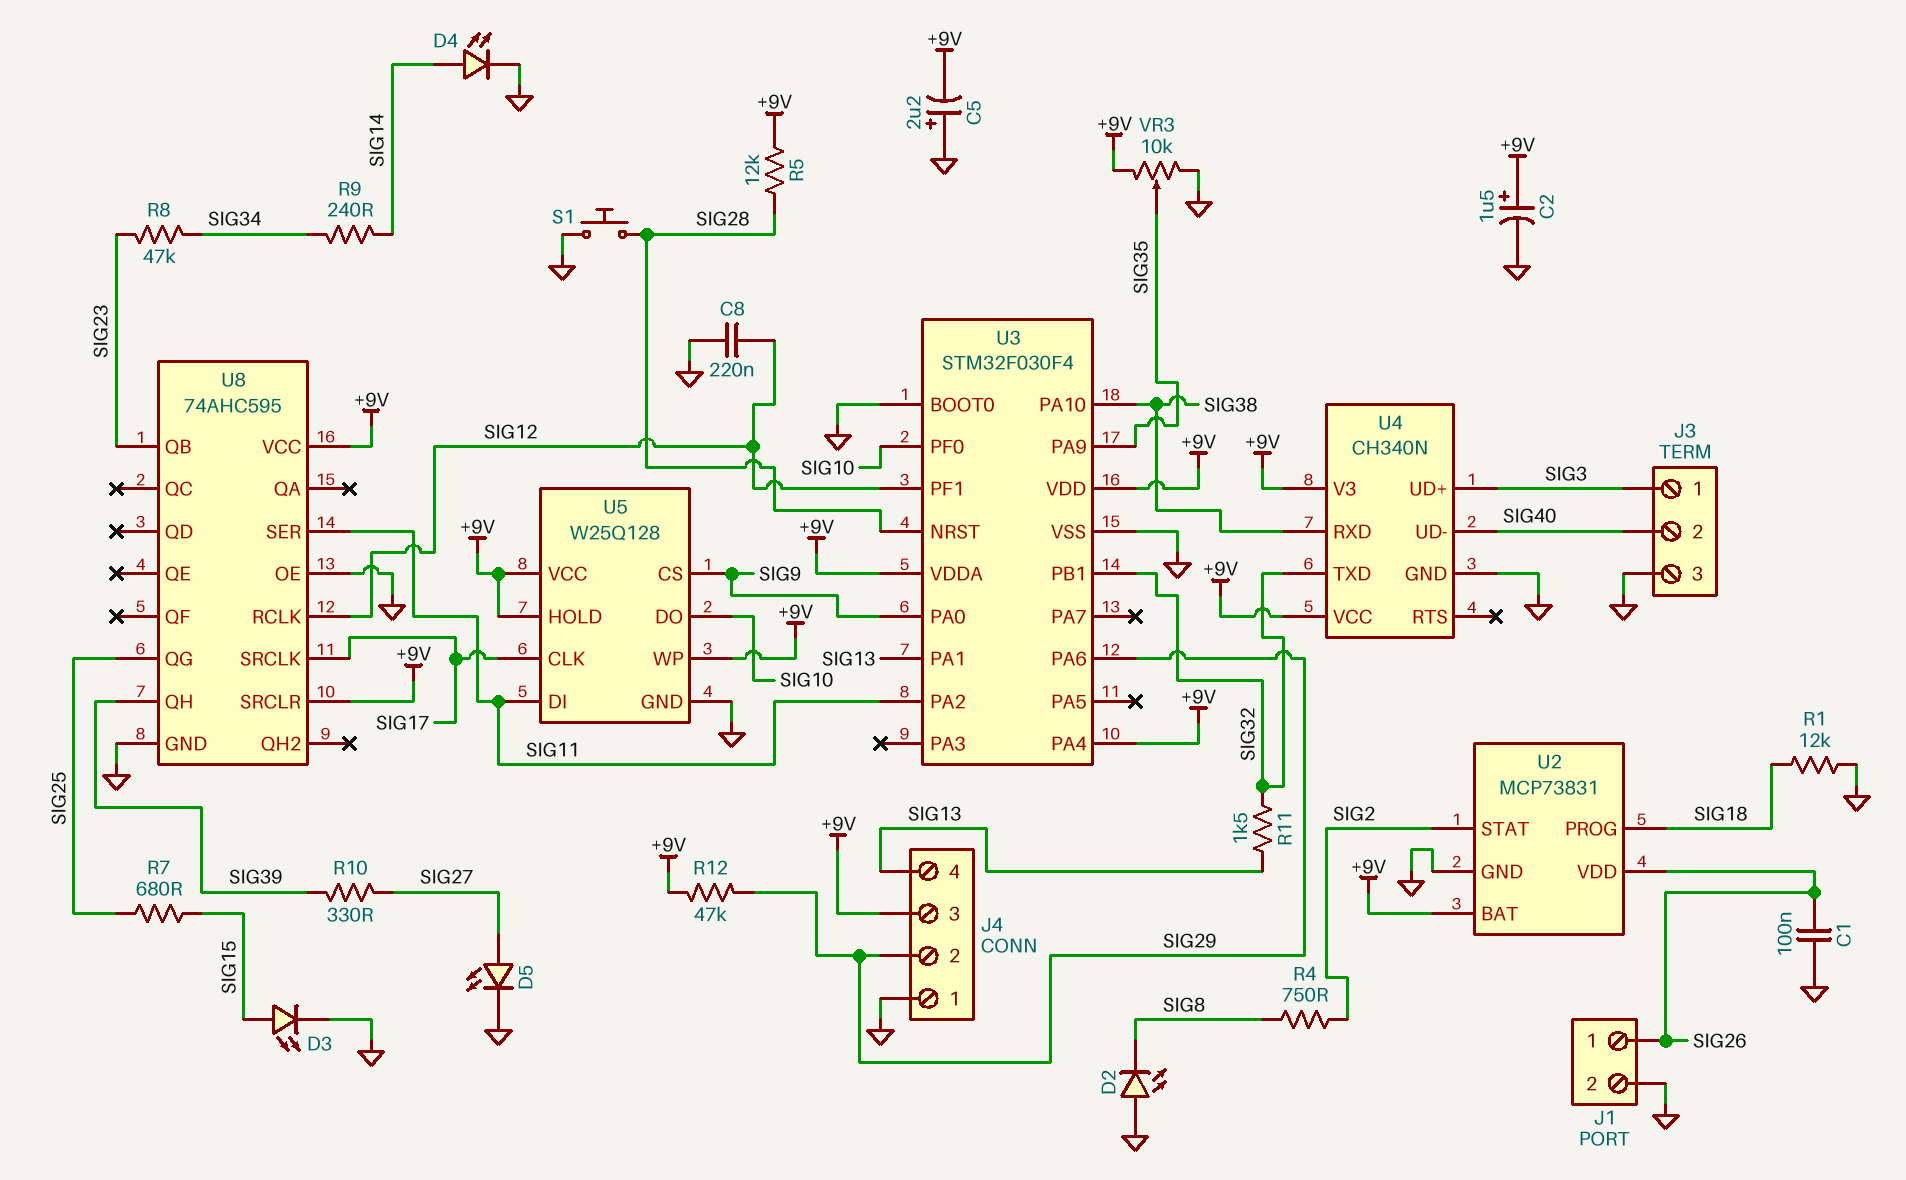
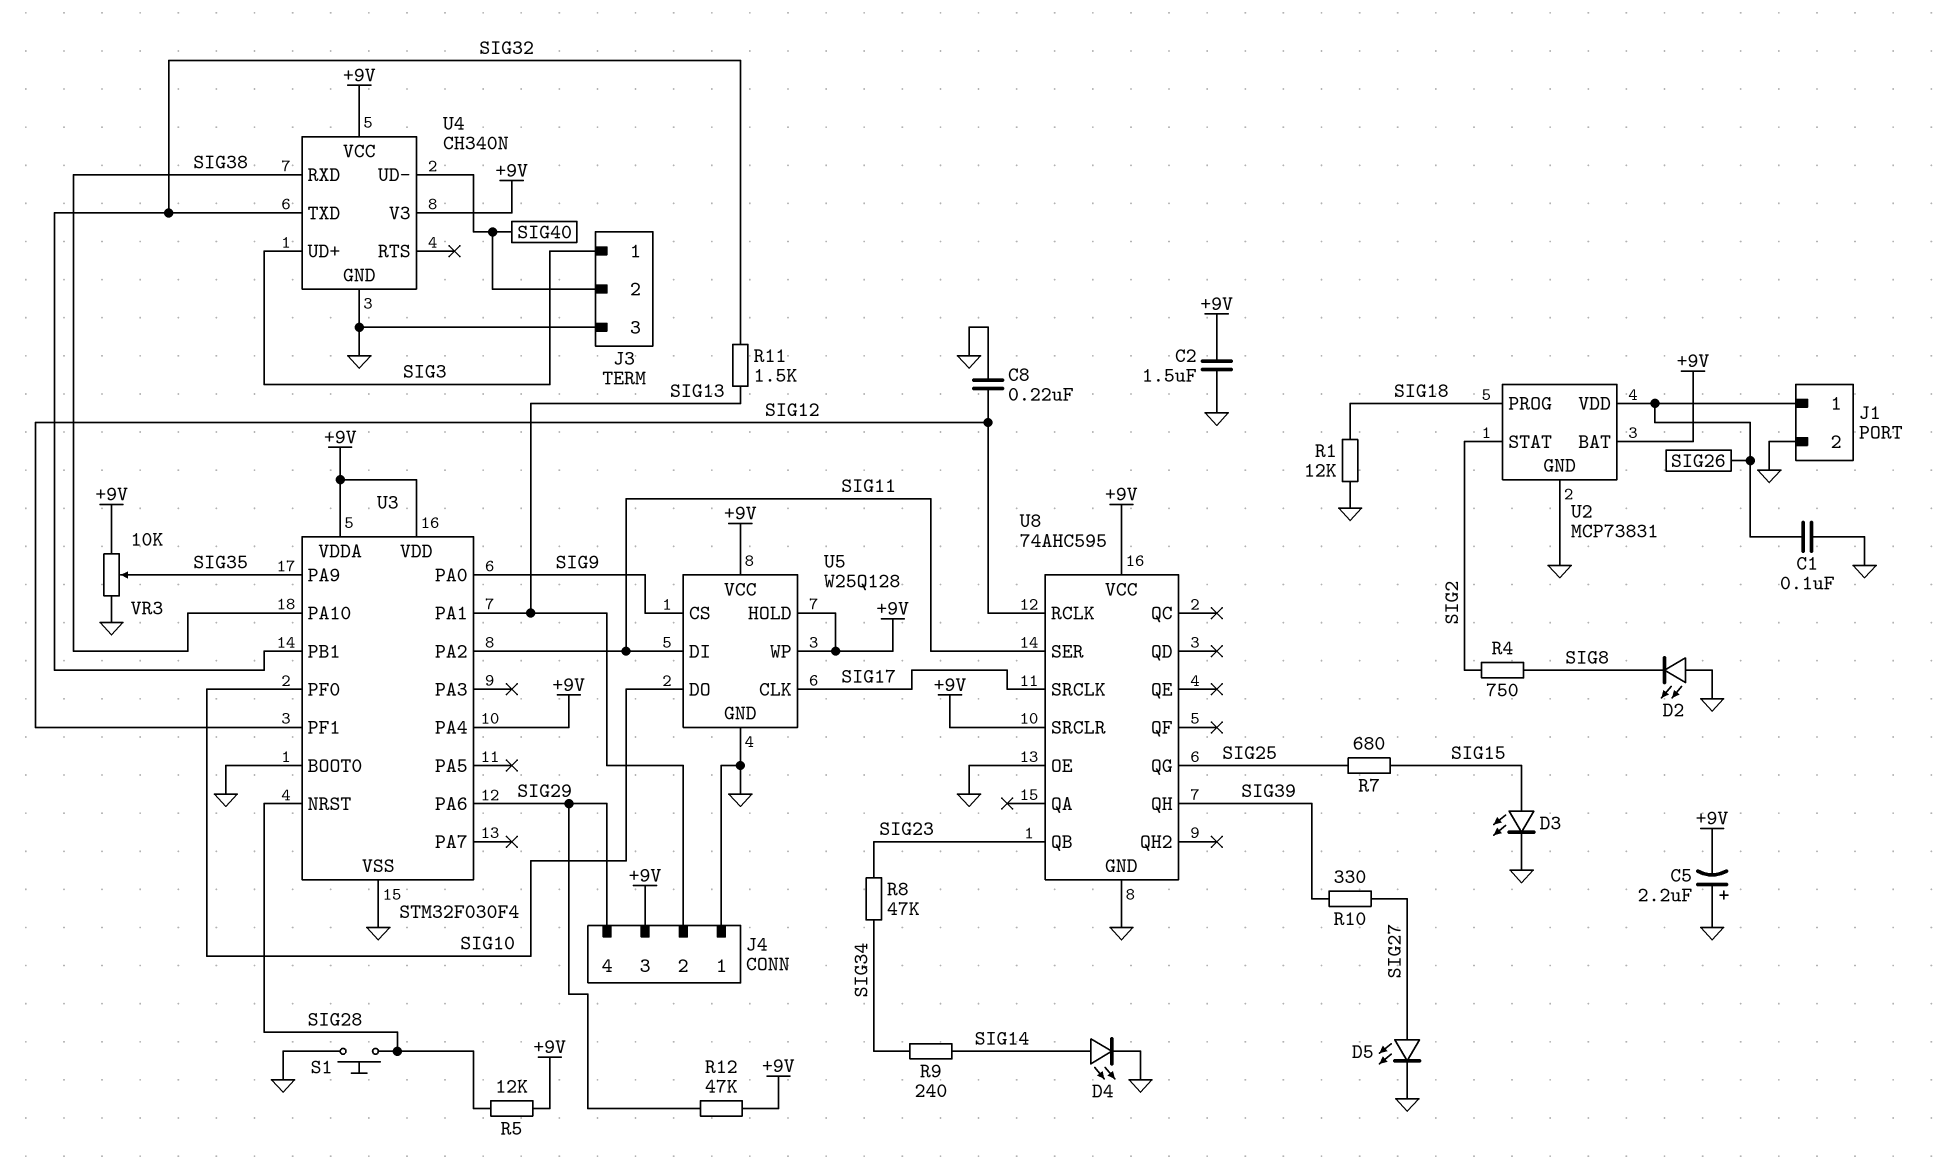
C2: 1.5uF (plus +9V, minus GND) -> 1.5uF (+9V, GND)
J4 pin 2: SIG29 -> SIG13
J4 pin 4: SIG13 -> SIG29

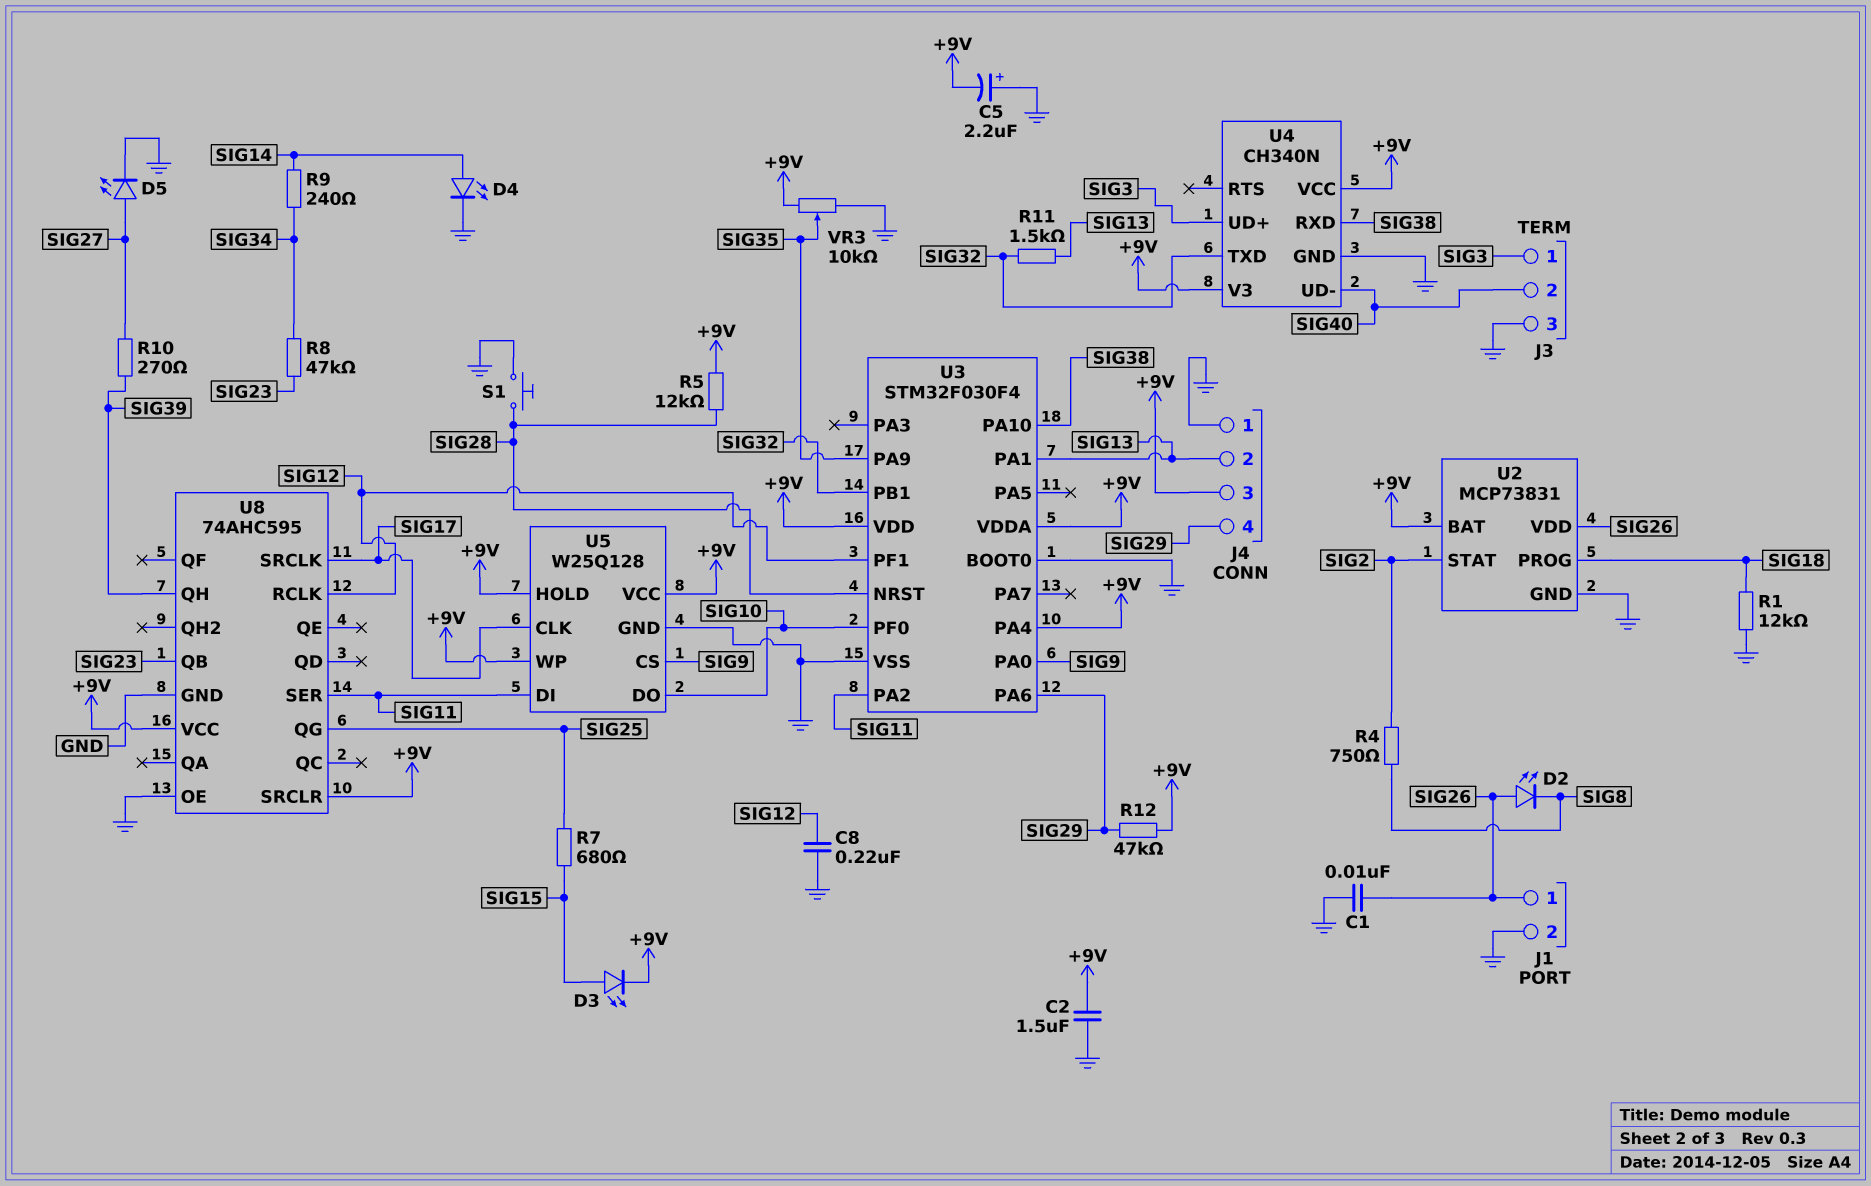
C1: 100nF (GND, SIG26) -> 10nF (GND, SIG26)
D2: LED (A GND, K SIG8) -> LED (A SIG26, K SIG8)
D3: LED (A SIG15, K GND) -> LED (A SIG15, K +9V)
R10: 330 (SIG27, SIG39) -> 270 (SIG27, SIG39)

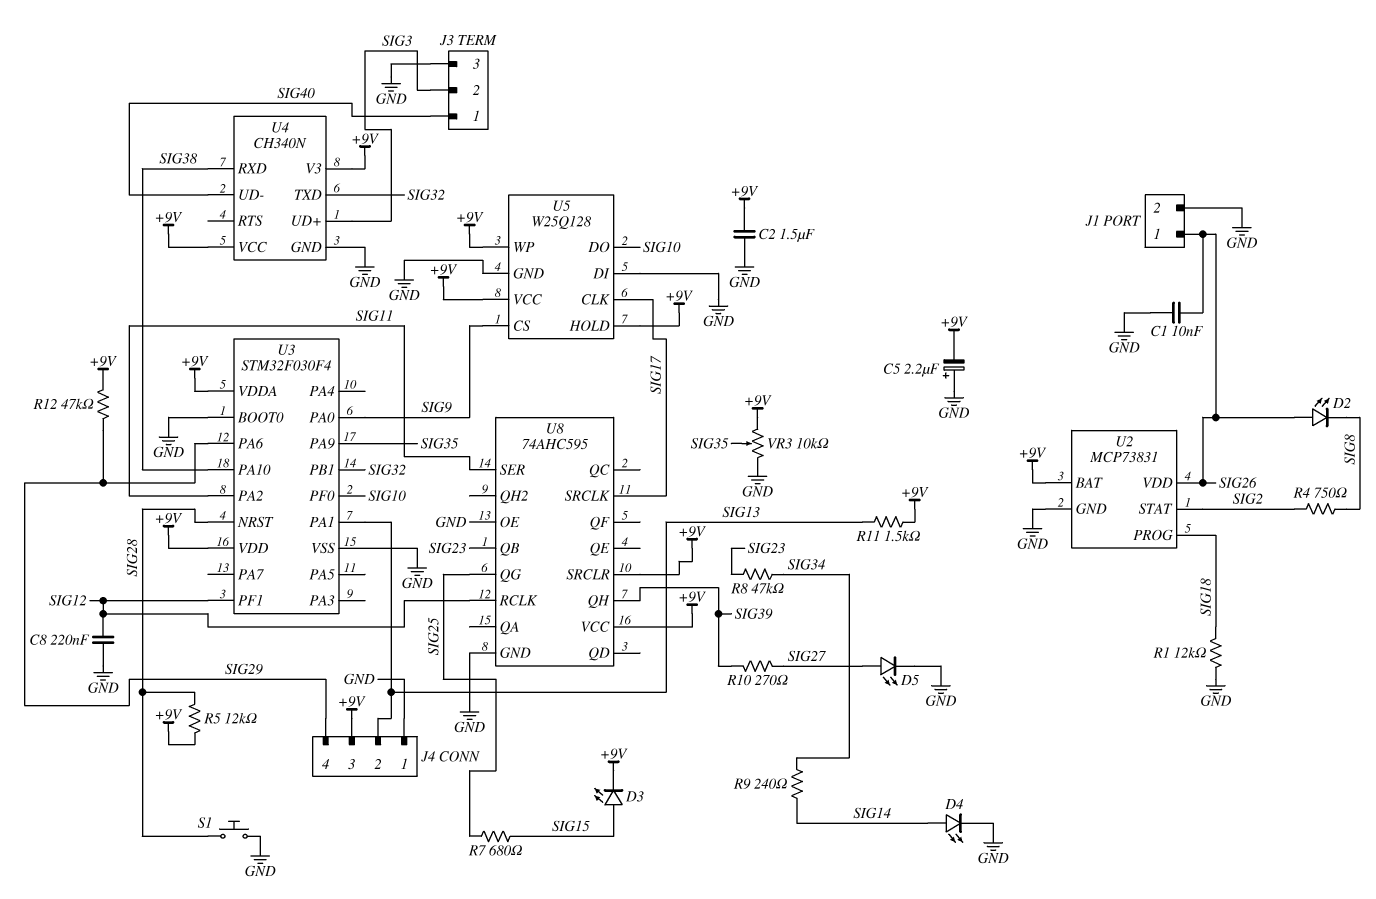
J3 pin 1: SIG3 -> SIG40
J3 pin 2: SIG40 -> SIG3
R11: 1.5k (SIG13, SIG32) -> 1.5k (+9V, SIG13)
U3 pin PA4: +9V -> none
U5 pin DI: SIG11 -> GND

